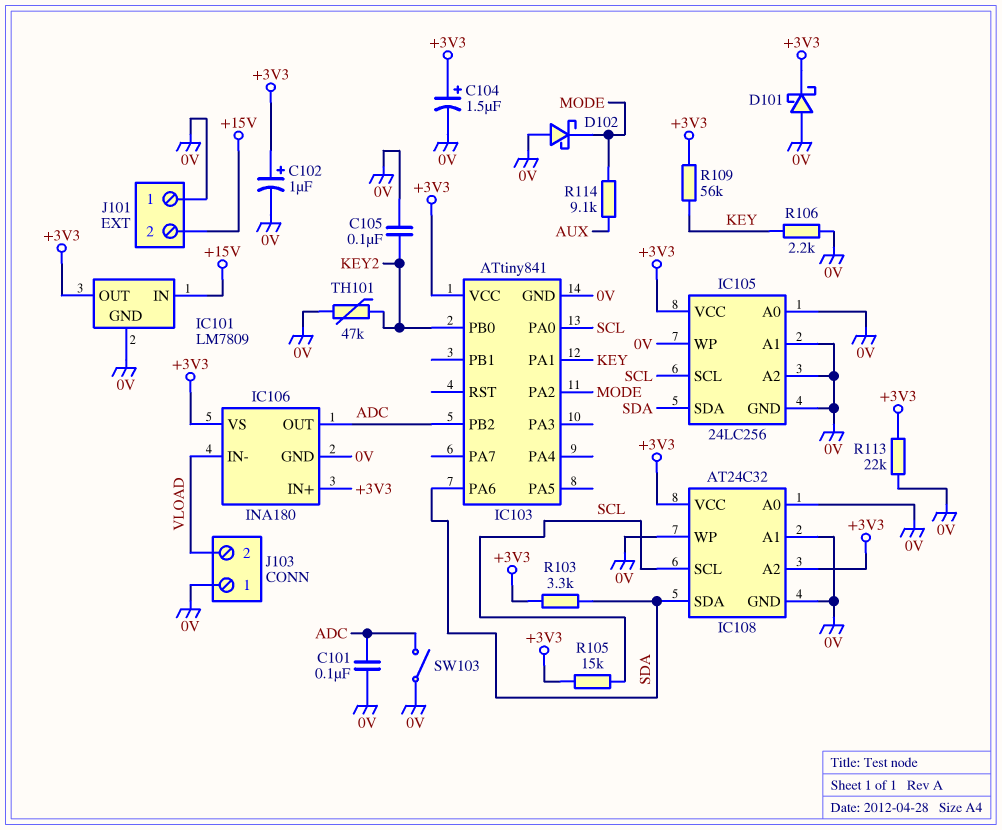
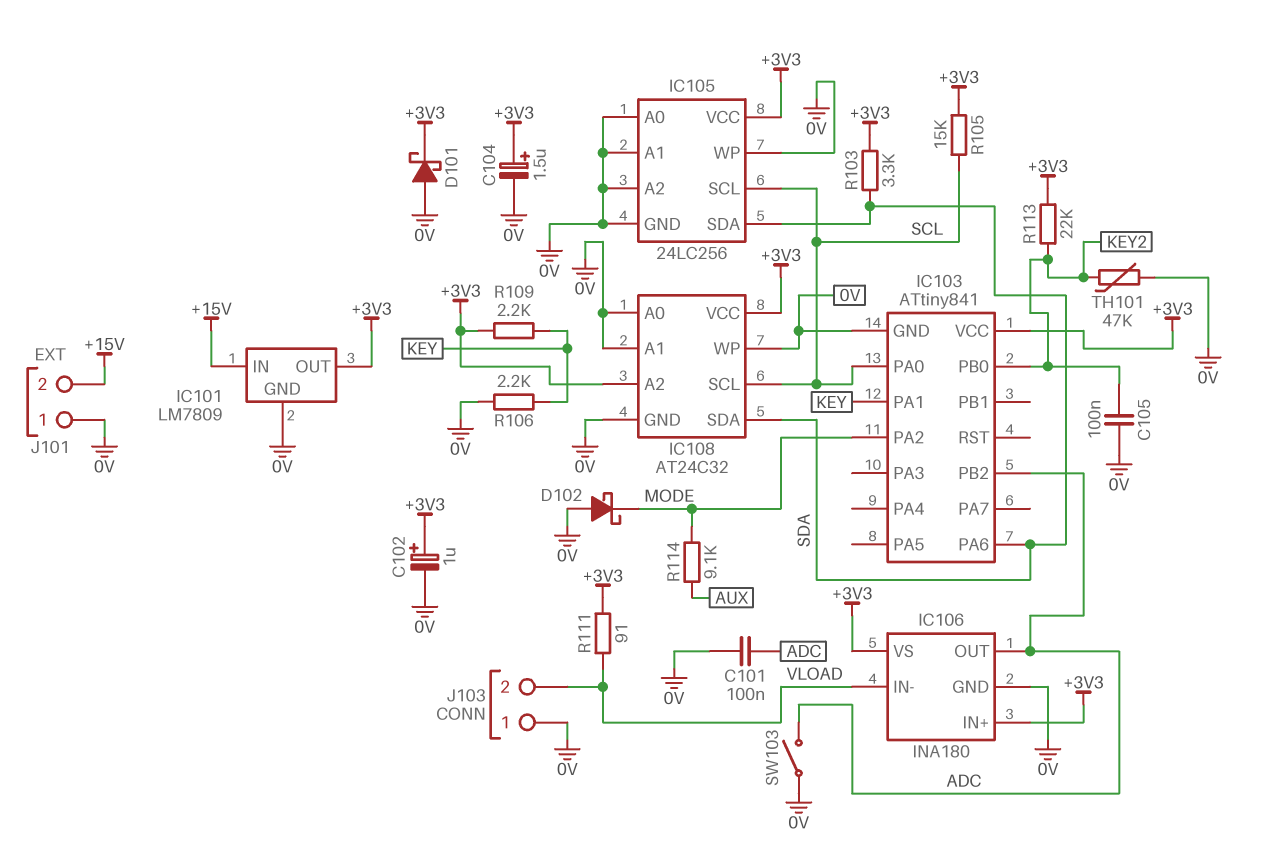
R109: 56k (+3V3, KEY) -> 2.2k (+3V3, KEY)
R111: none -> 91 (+3V3, VLOAD)
R113: 22k (+3V3, 0V) -> 22k (+3V3, KEY2)

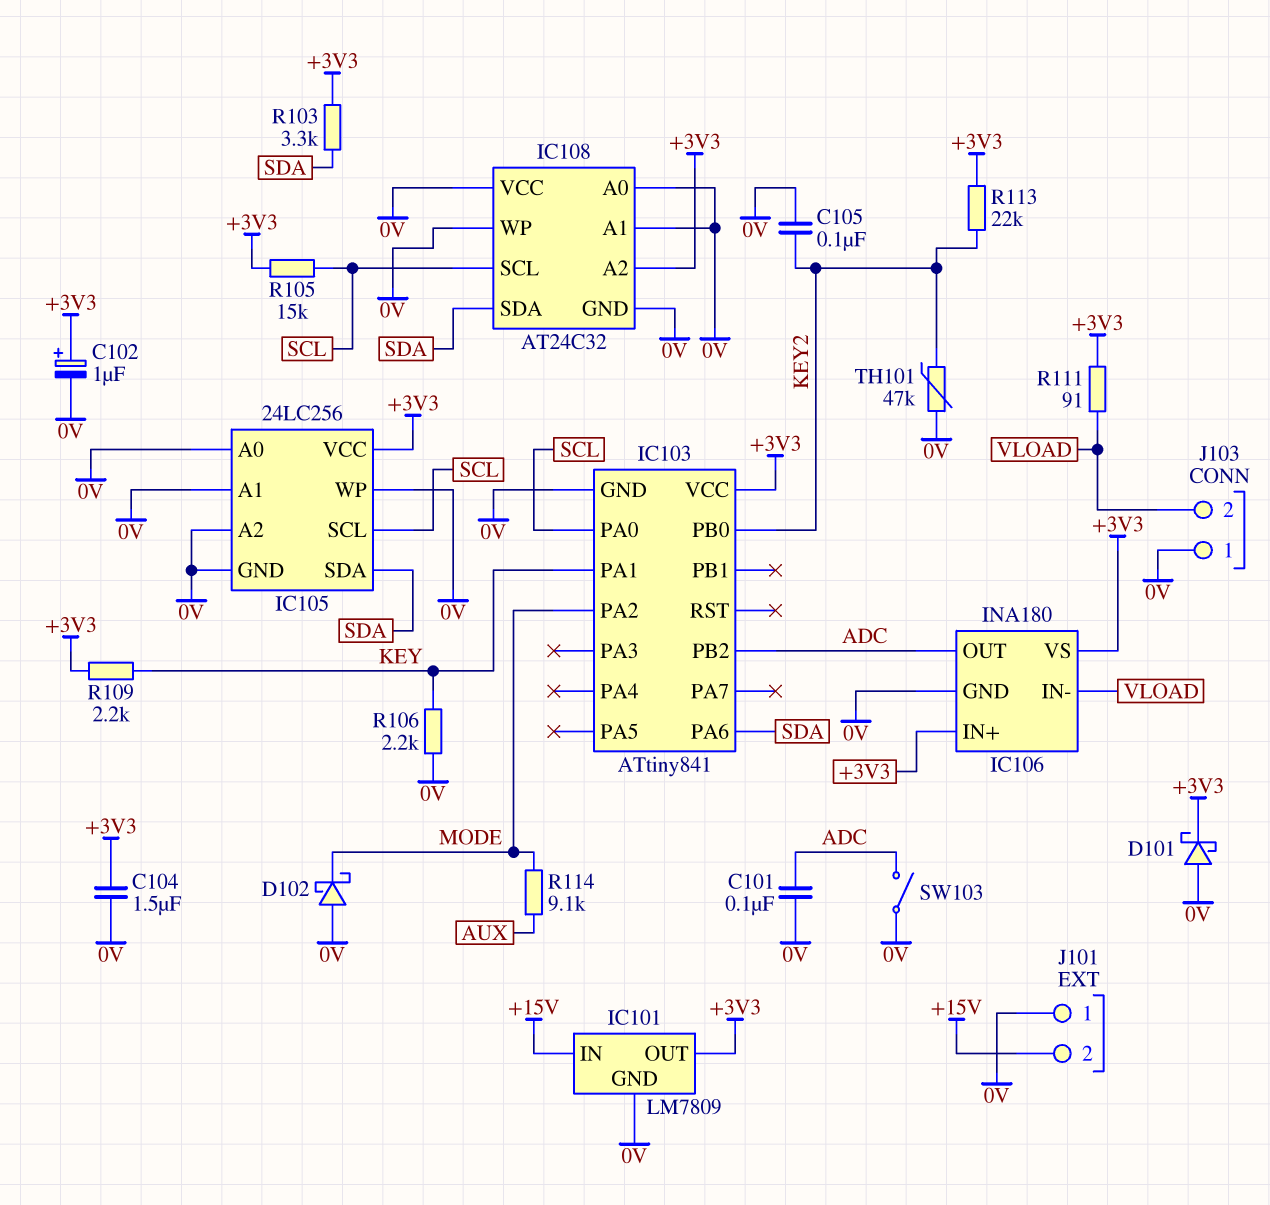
C104: 1.5uF (plus +3V3, minus 0V) -> 1.5uF (+3V3, 0V)
IC108 pin VCC: +3V3 -> 0V

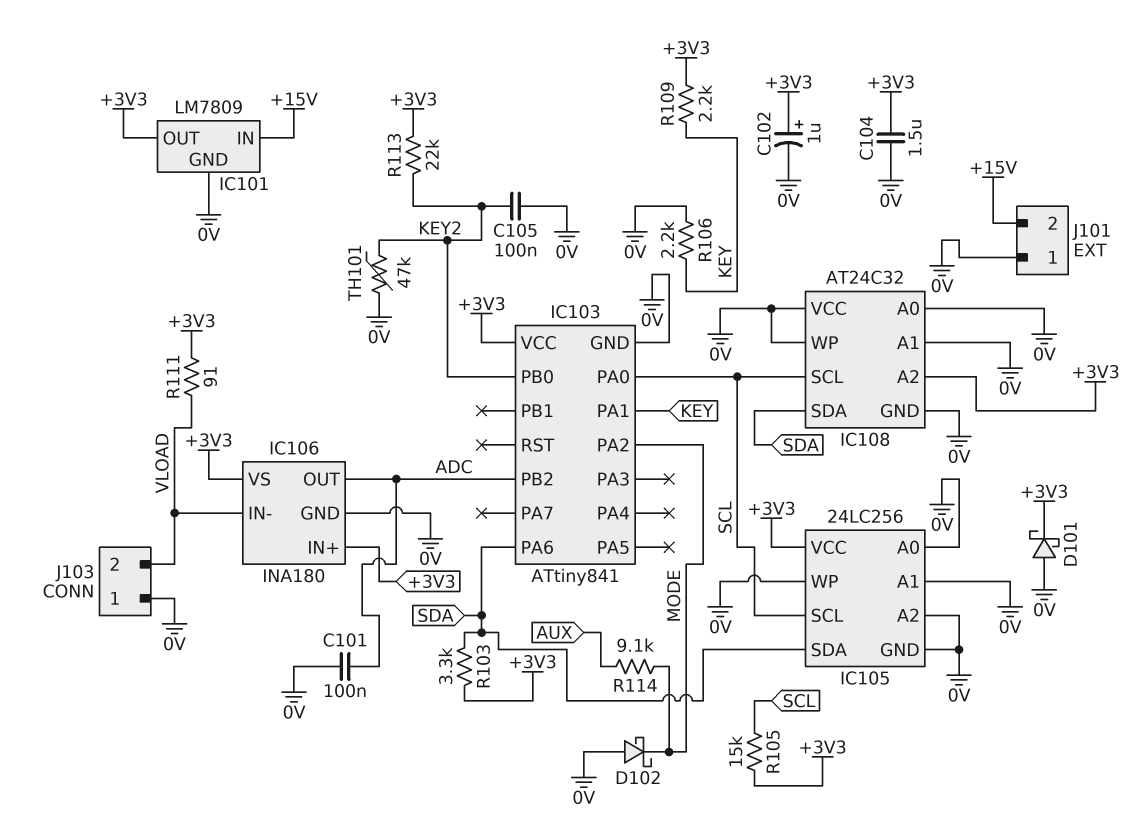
SW103: switch (0V, ADC) -> none

